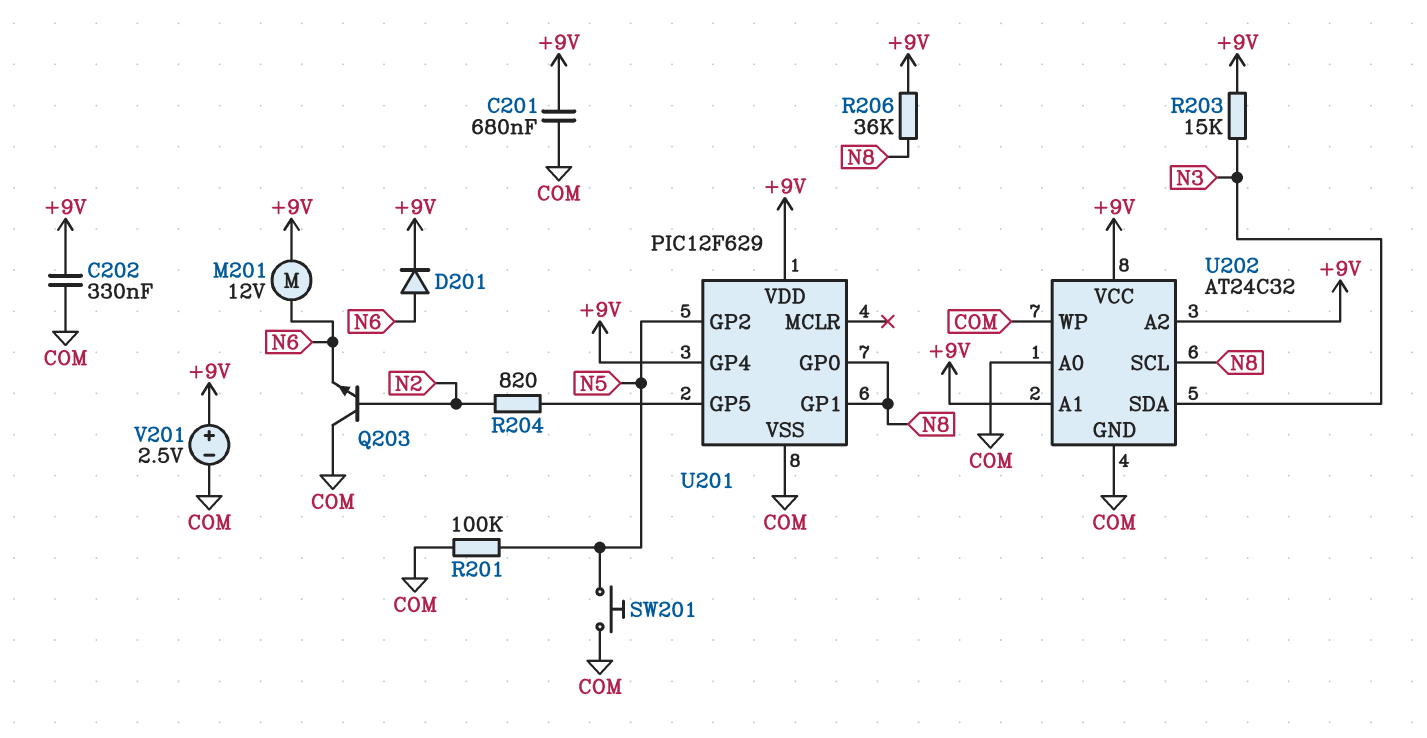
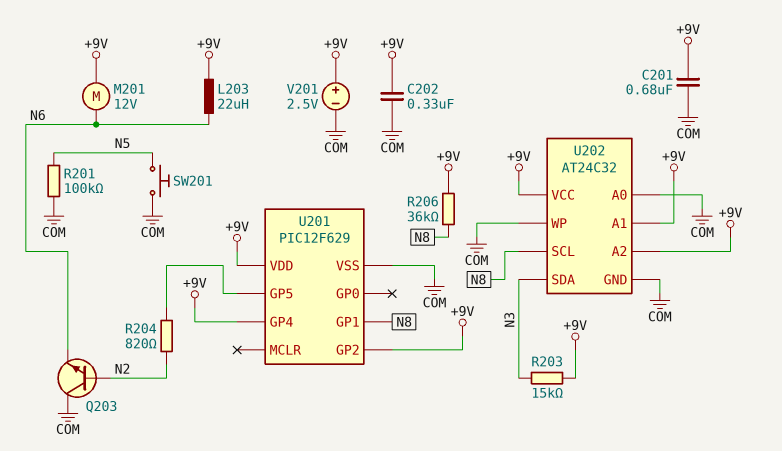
D201: diode (A N6, K +9V) -> none
L203: none -> 22uH (+9V, N6)
U201 pin GP0: N8 -> none
U201 pin GP2: N5 -> +9V

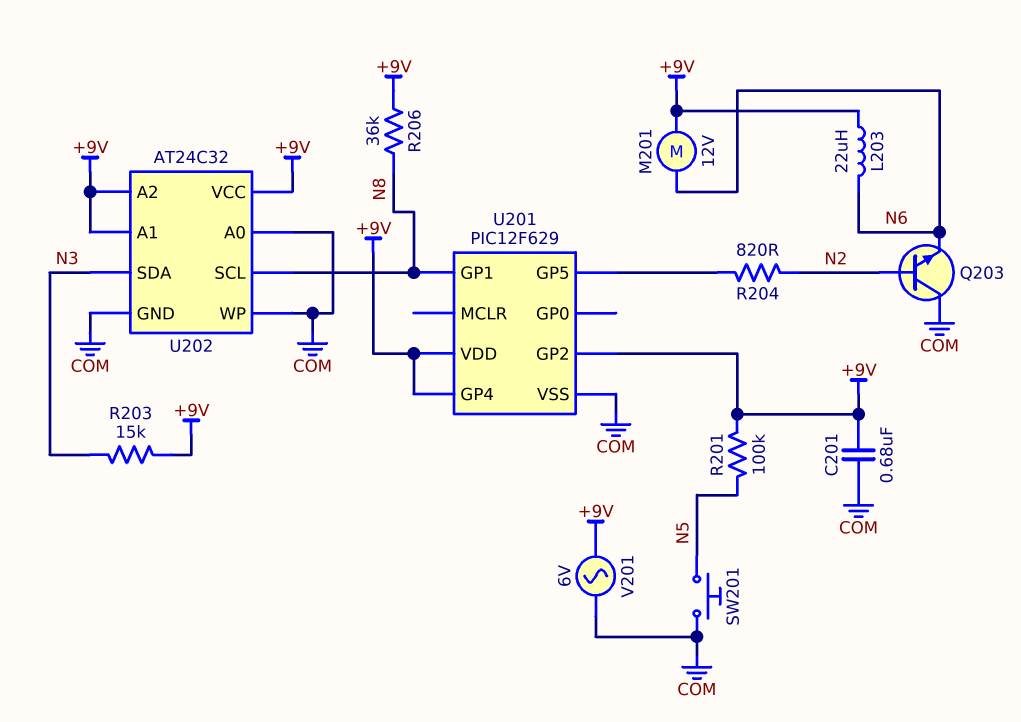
C202: 330nF (+9V, COM) -> none
R201: 100k (COM, N5) -> 100k (+9V, N5)
V201: 2.5V (plus +9V, minus COM) -> AC 6V (+9V, COM)

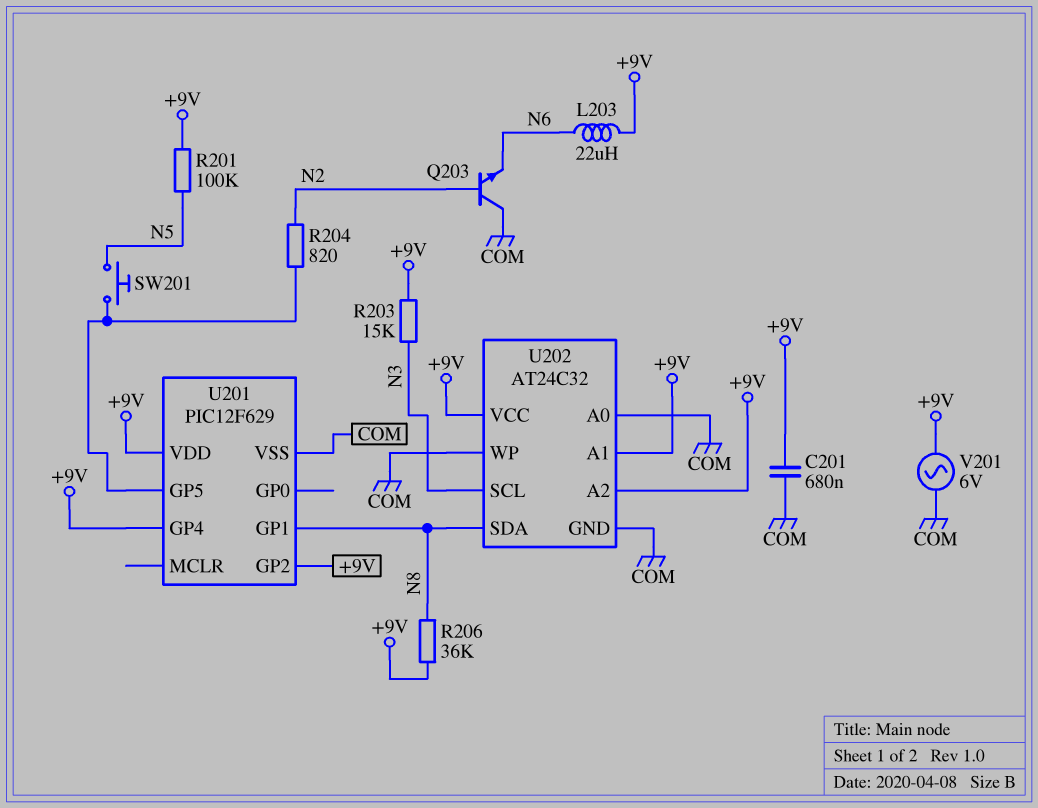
M201: motor 12V (+9V, N6) -> none
SW201: button (COM, N5) -> button (N5, U201/GP5)
U202 pin SCL: N8 -> N3
U202 pin SDA: N3 -> N8

